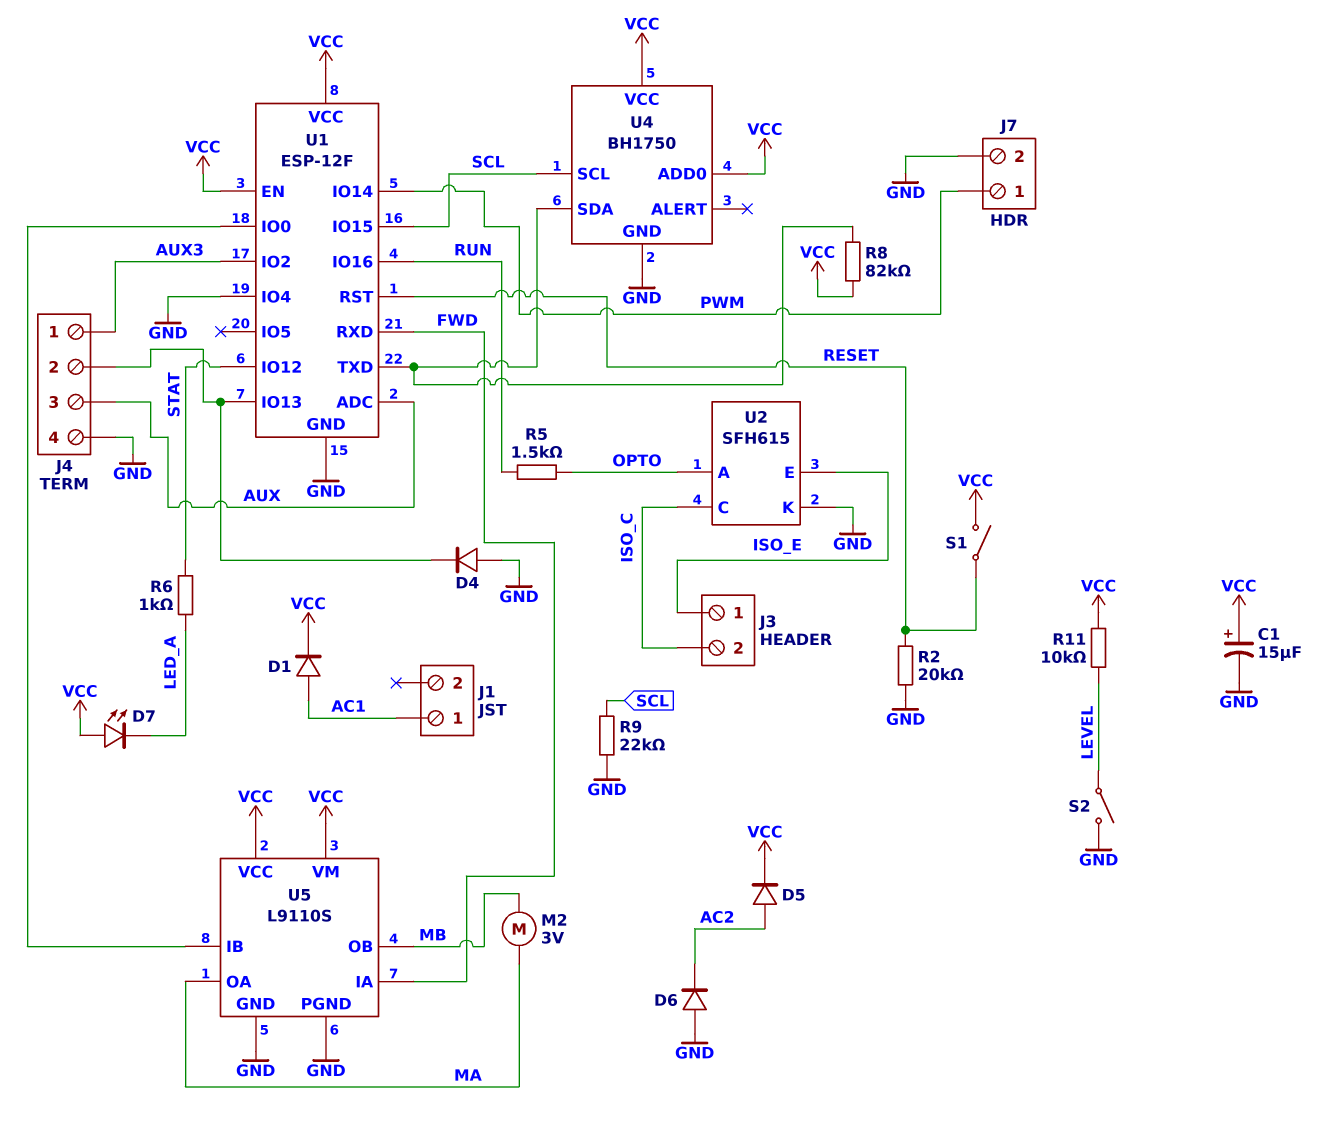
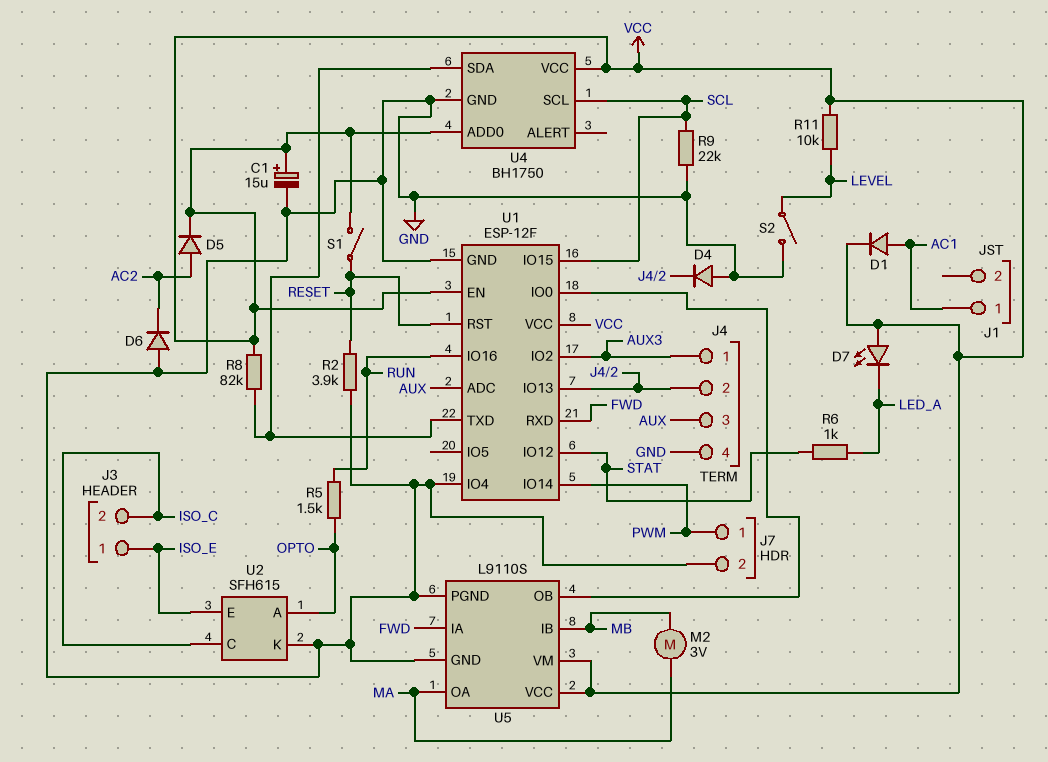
R2: 20k (GND, RESET) -> 3.9k (GND, RESET)
U5 pin IB: U1/IO0 -> MB
U5 pin OB: MB -> U1/IO0

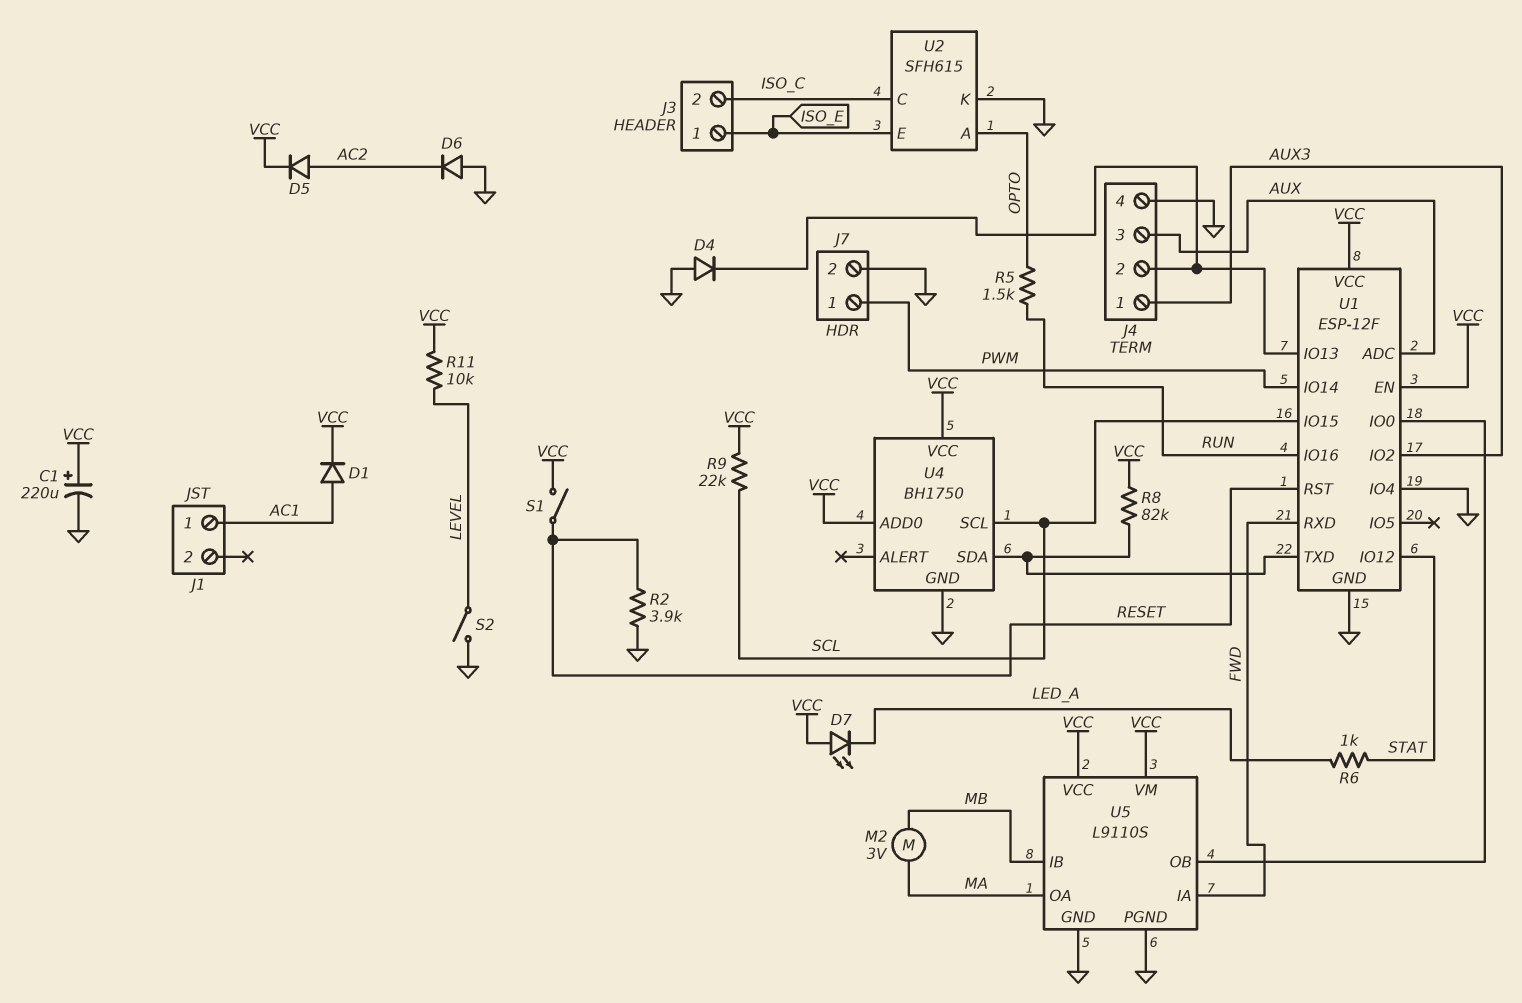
C1: 15uF (plus VCC, minus GND) -> 220uF (plus VCC, minus GND)
R9: 22k (GND, SCL) -> 22k (SCL, VCC)

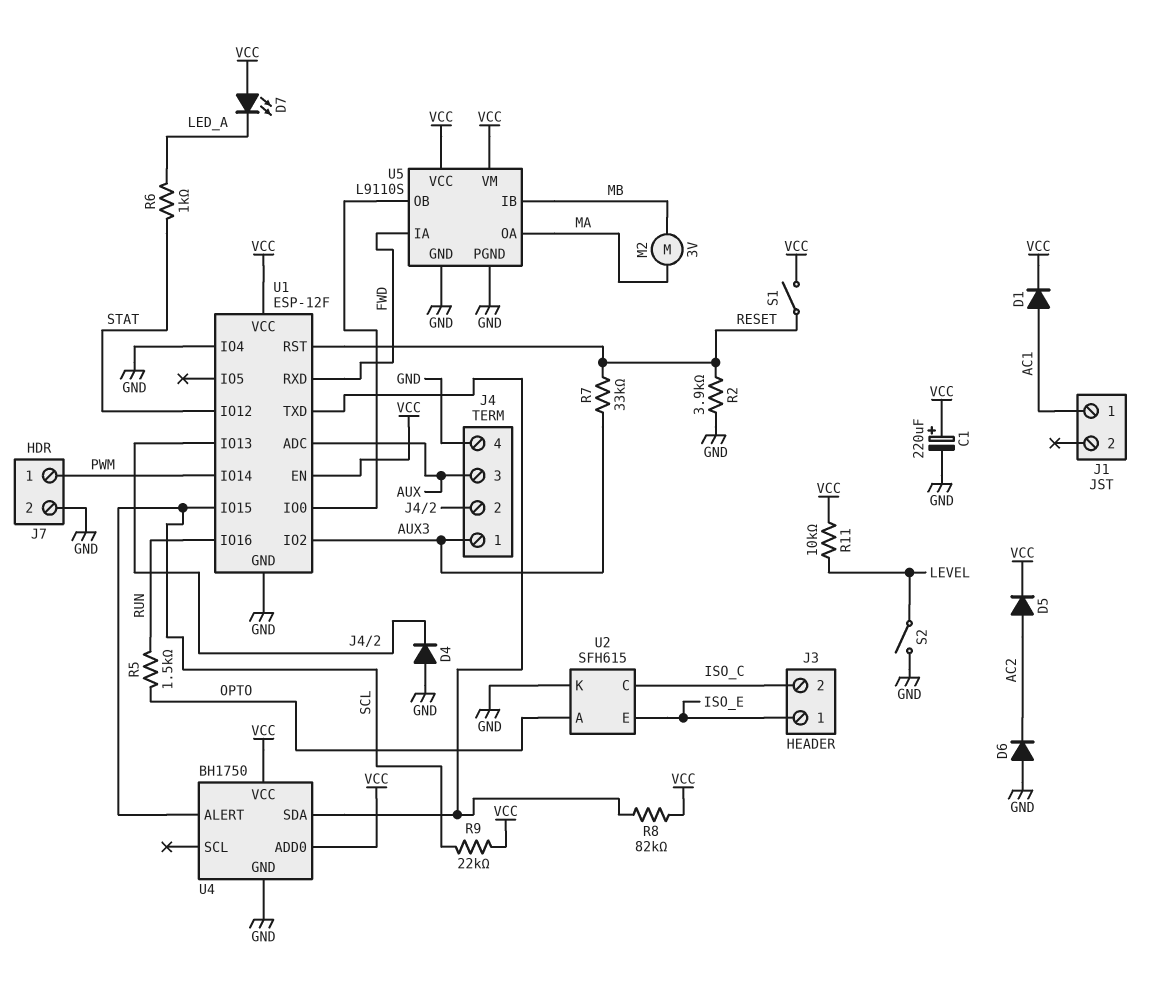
R7: none -> 33k (AUX3, RESET)
U4 pin ALERT: none -> SCL
U4 pin SCL: SCL -> none

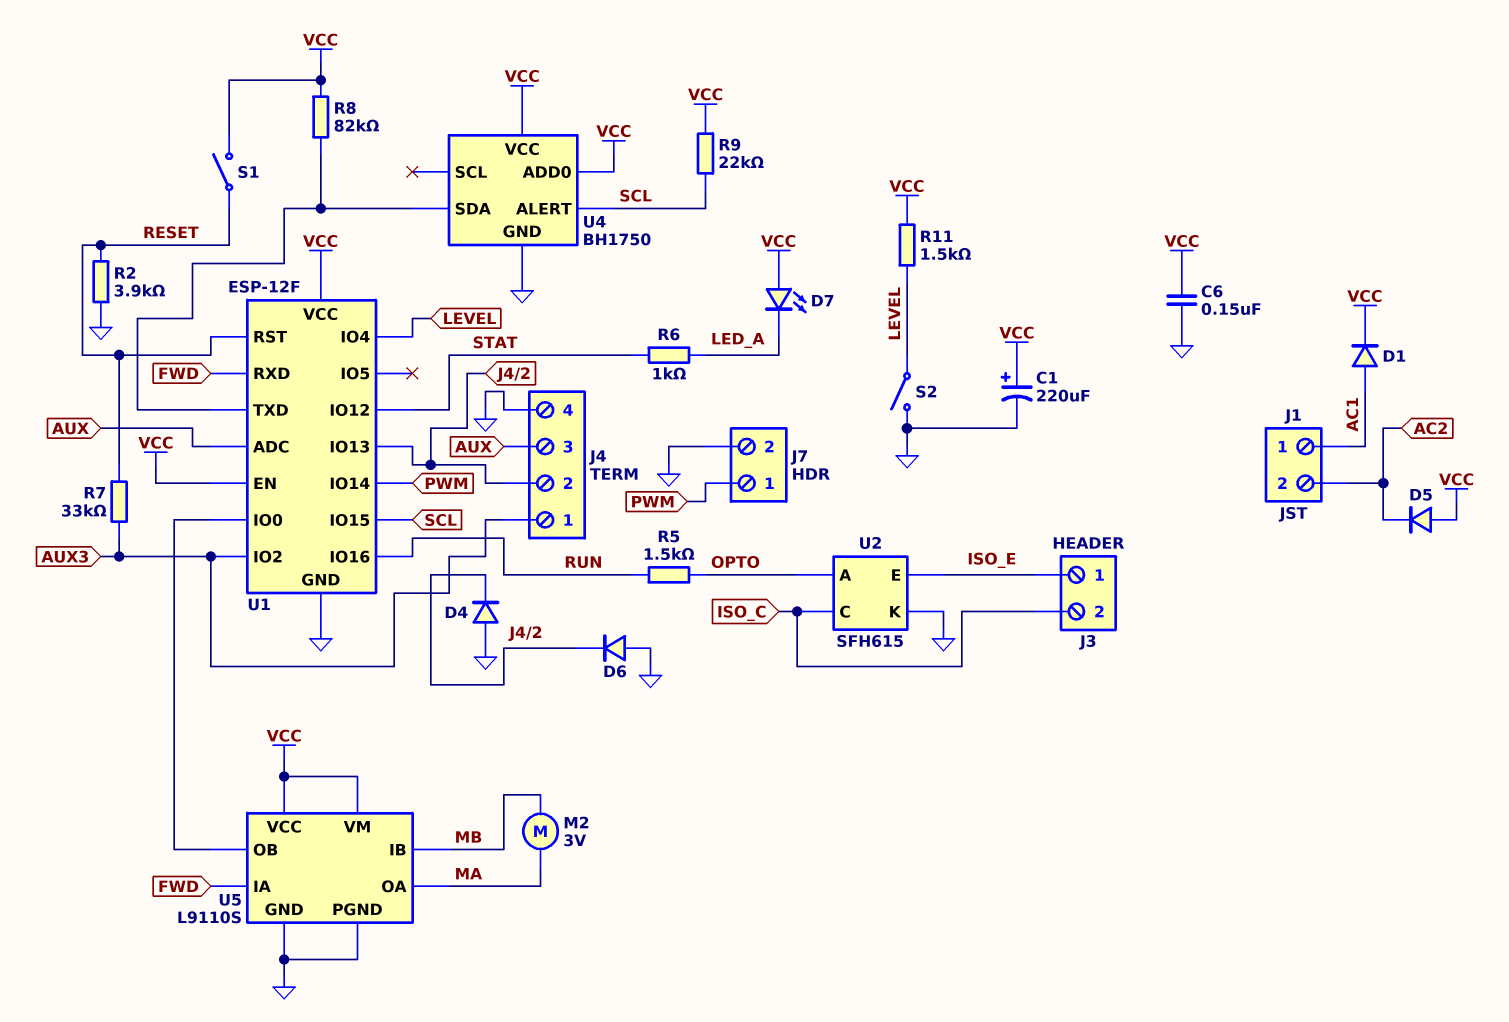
C6: none -> 150nF (GND, VCC)
D5: diode (A AC2, K VCC) -> diode (A VCC, K AC2)
D6: diode (A GND, K AC2) -> diode (A GND, K J4/2)
J1 pin 2: none -> AC2
R11: 10k (LEVEL, VCC) -> 1.5k (LEVEL, VCC)
U1 pin IO4: GND -> LEVEL

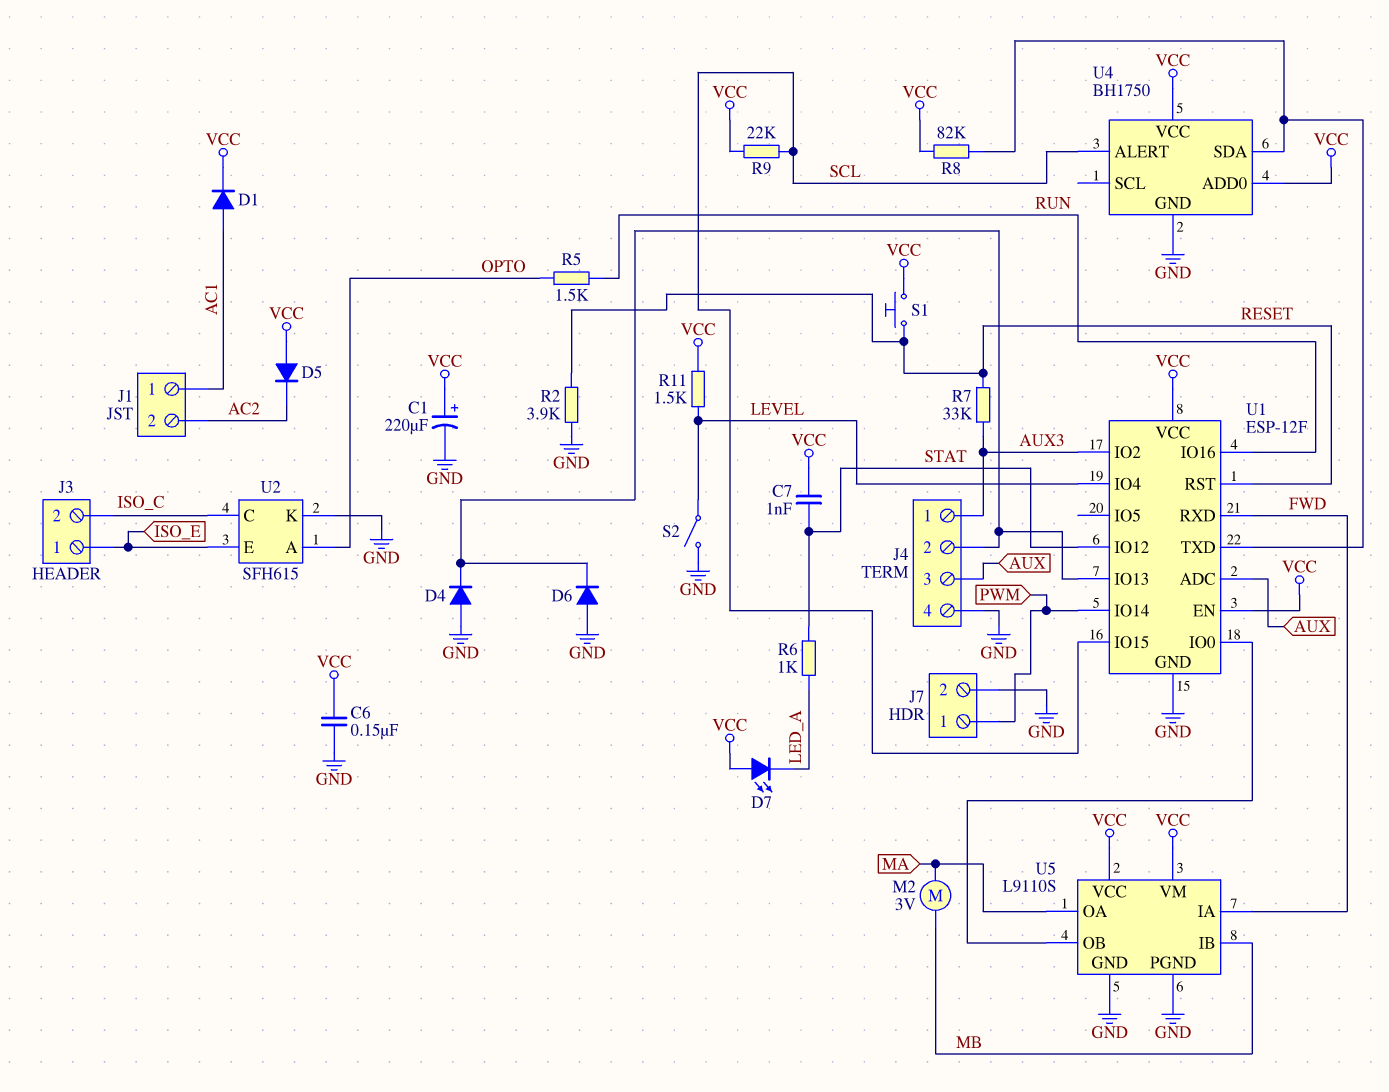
C7: none -> 1nF (STAT, VCC)
S1: switch (RESET, VCC) -> button (RESET, VCC)

